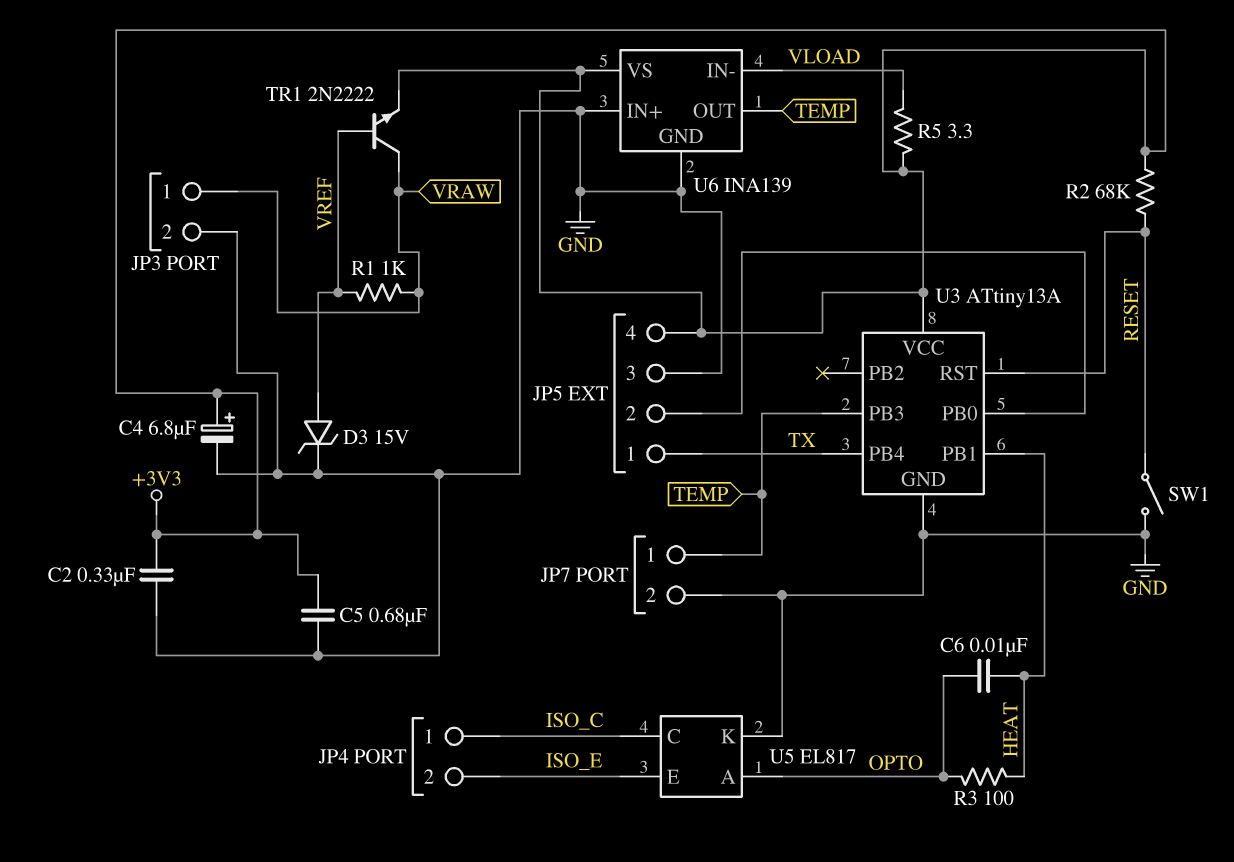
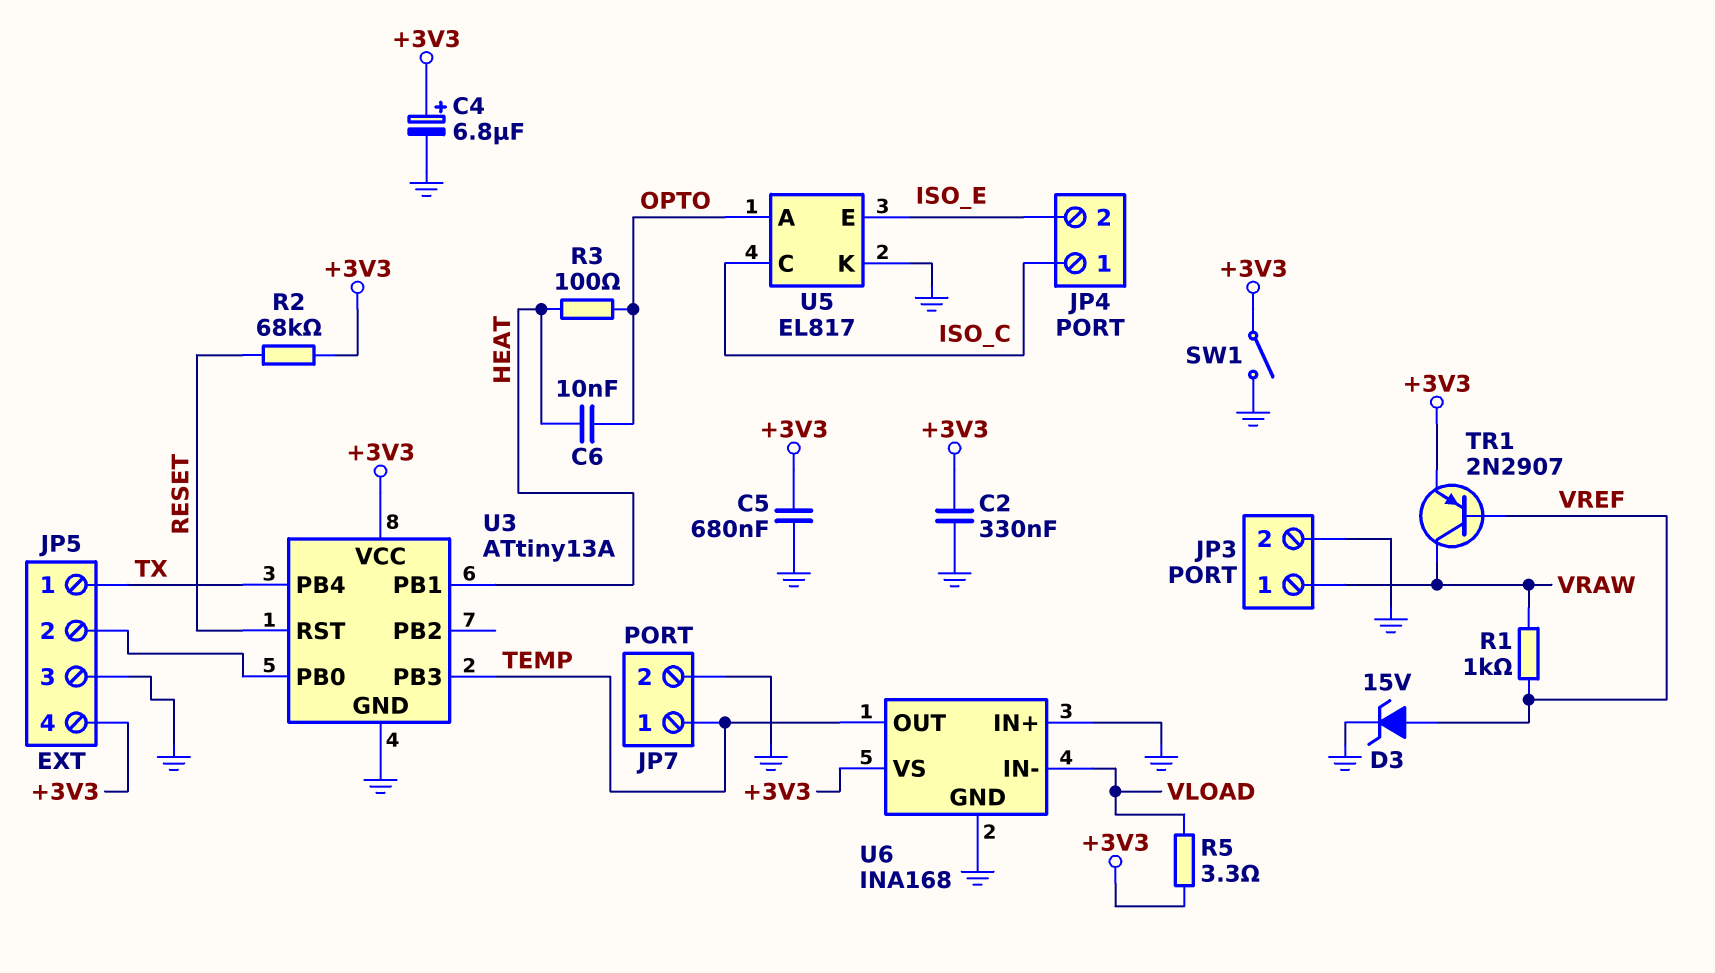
SW1: switch (GND, RESET) -> switch (+3V3, GND)
TR1: NPN 2N2222 (B VREF, C VRAW, E +3V3) -> PNP 2N2907 (B VREF, C VRAW, E +3V3)
U6: INA139 -> INA168

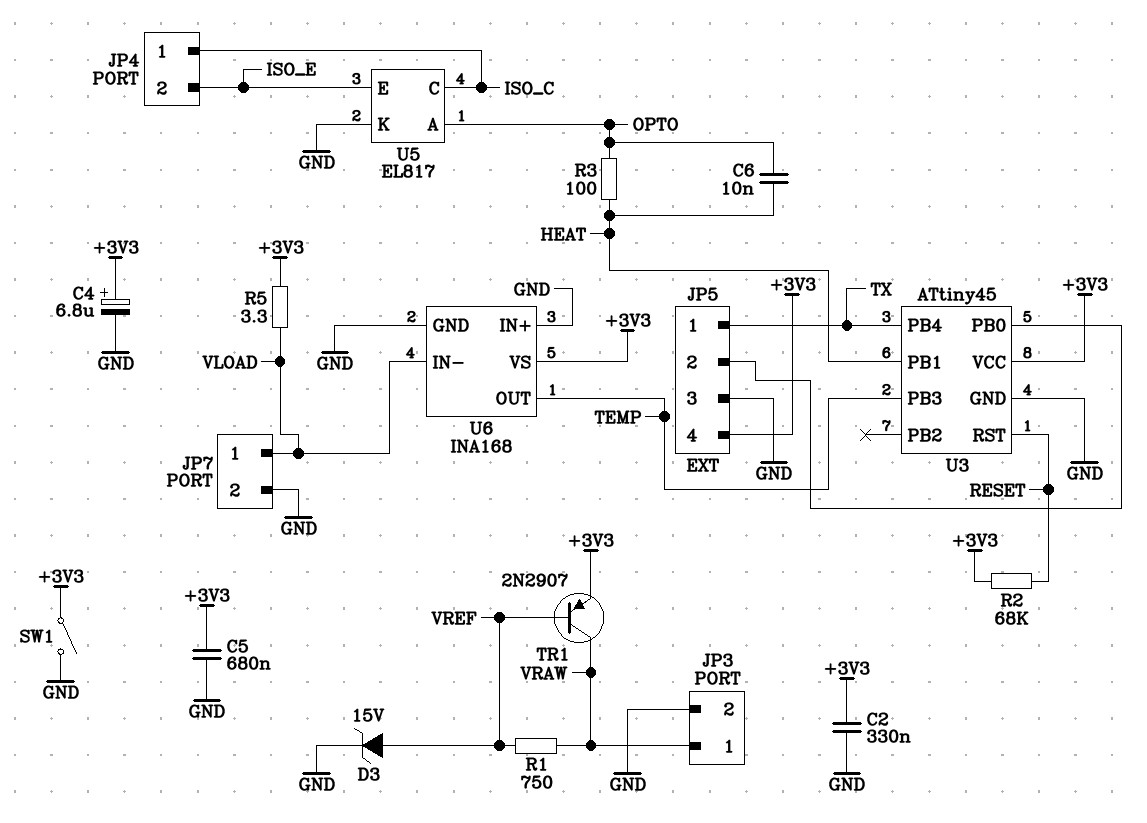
JP7 pin 1: TEMP -> VLOAD
R1: 1k (VRAW, VREF) -> 750 (VRAW, VREF)
U3: ATtiny13A -> ATtiny45

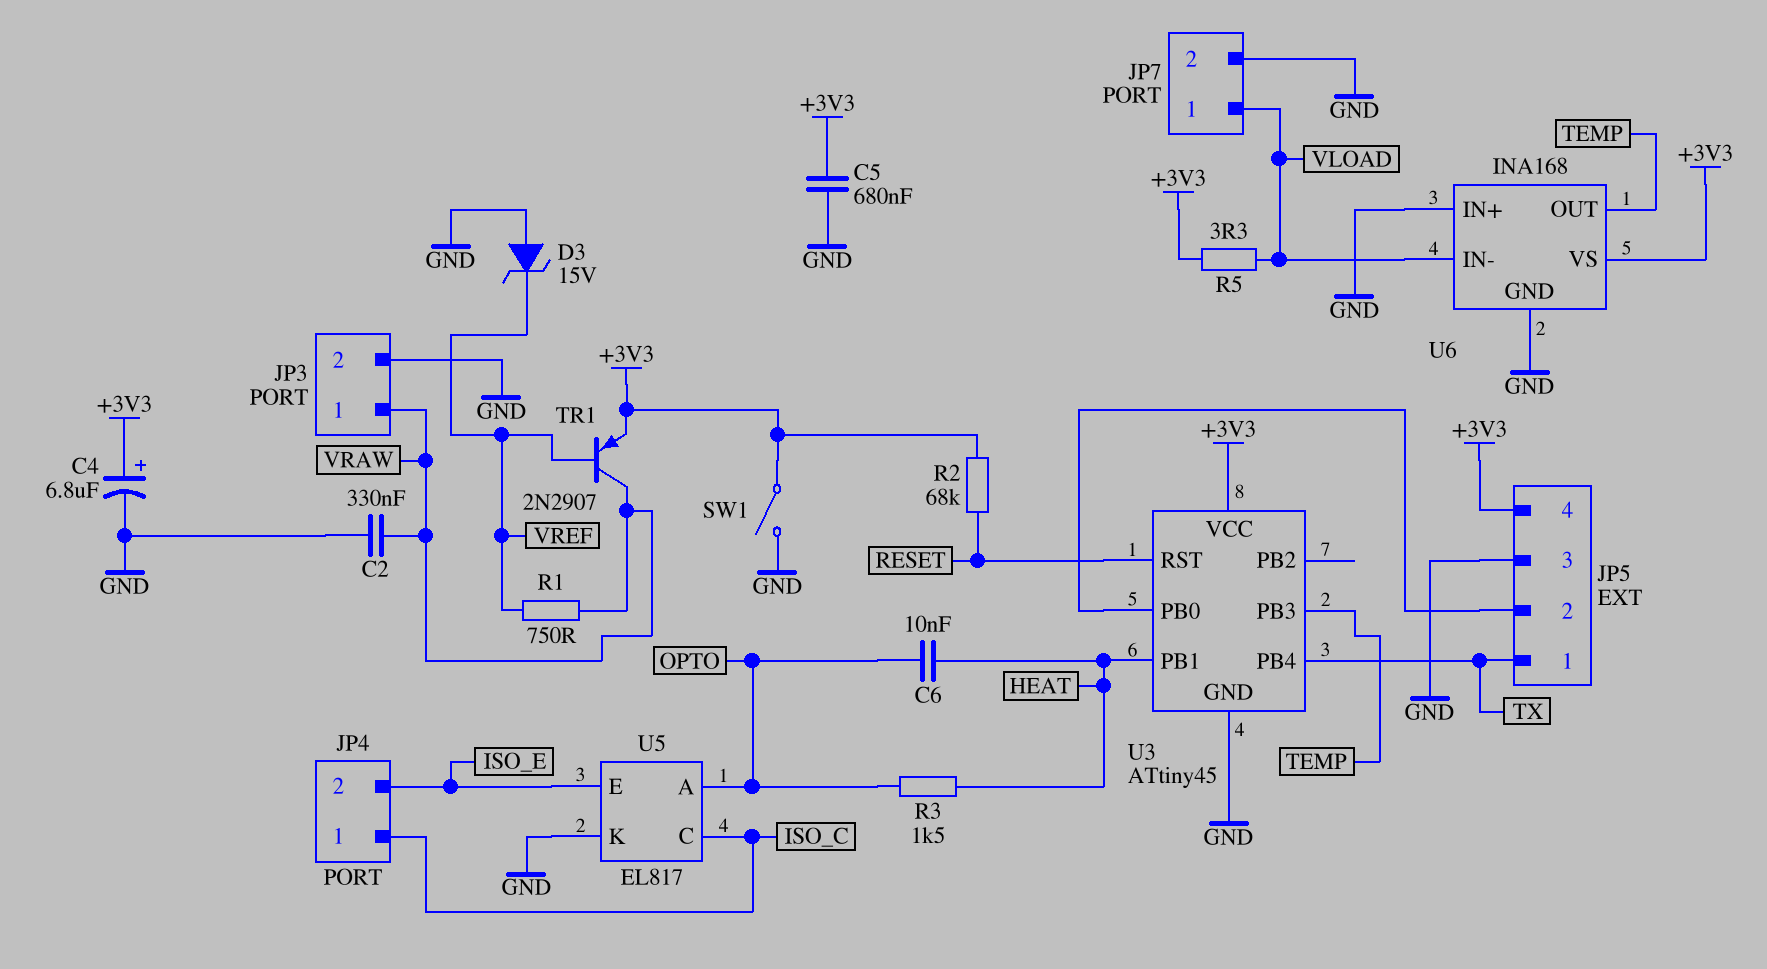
C2: 330nF (+3V3, GND) -> 330nF (GND, VRAW)
D3: zener 15V (A VREF, K GND) -> zener 15V (A GND, K VREF)
R3: 100 (HEAT, OPTO) -> 1.5k (HEAT, OPTO)

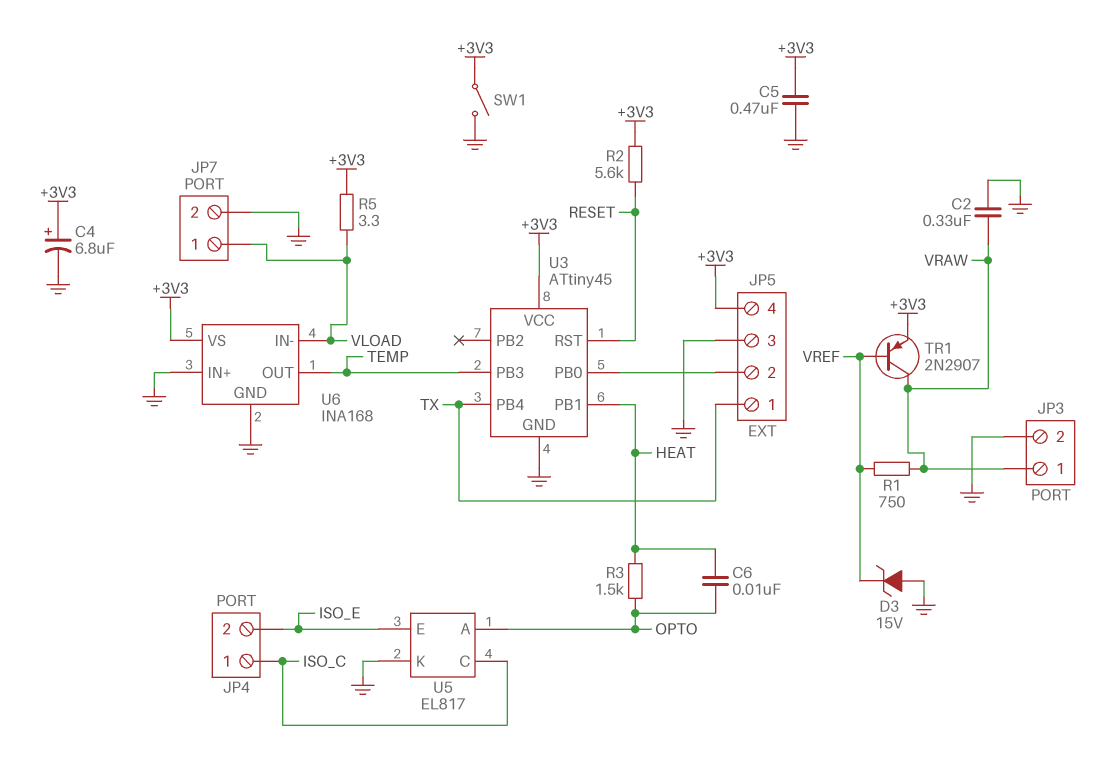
C5: 680nF (+3V3, GND) -> 470nF (+3V3, GND)
R2: 68k (+3V3, RESET) -> 5.6k (+3V3, RESET)

